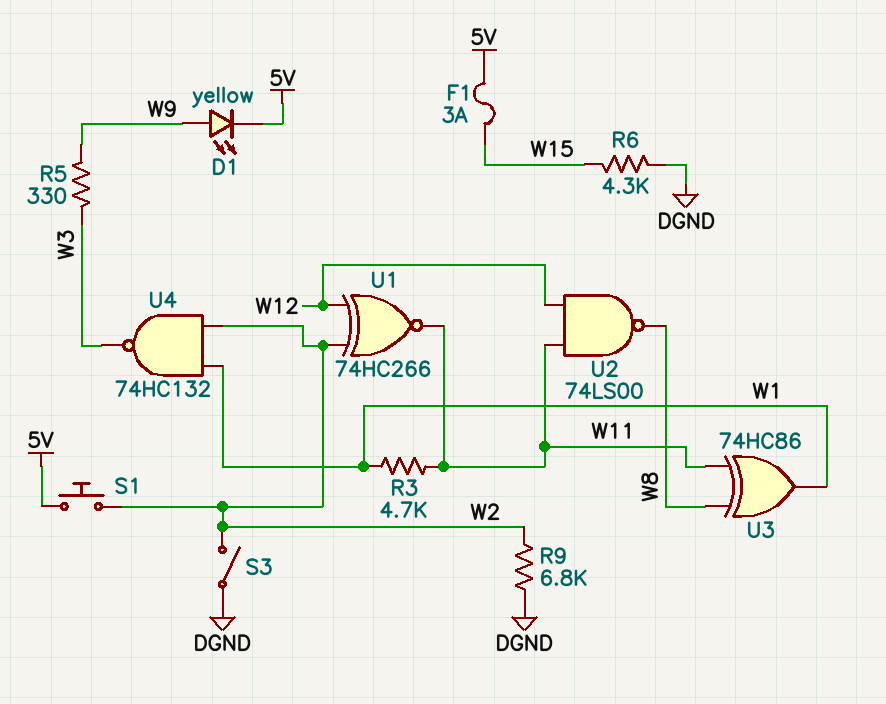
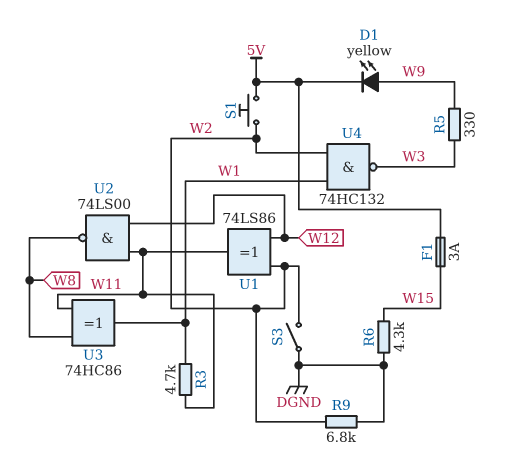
U1: XNOR 74HC266 (in W2, in W12, out W11) -> XOR 74LS86 (in W2, in W12, out W11)

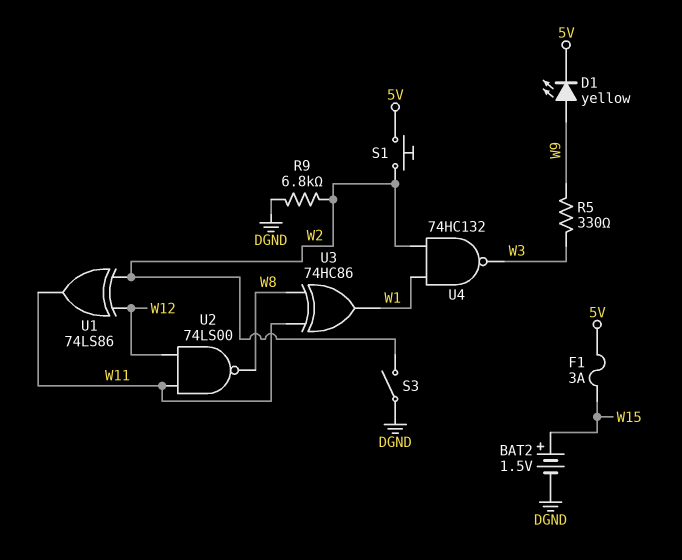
BAT2: none -> 1.5V (plus W15, minus DGND)
R3: 4.7k (W1, W11) -> none
R6: 4.3k (DGND, W15) -> none

